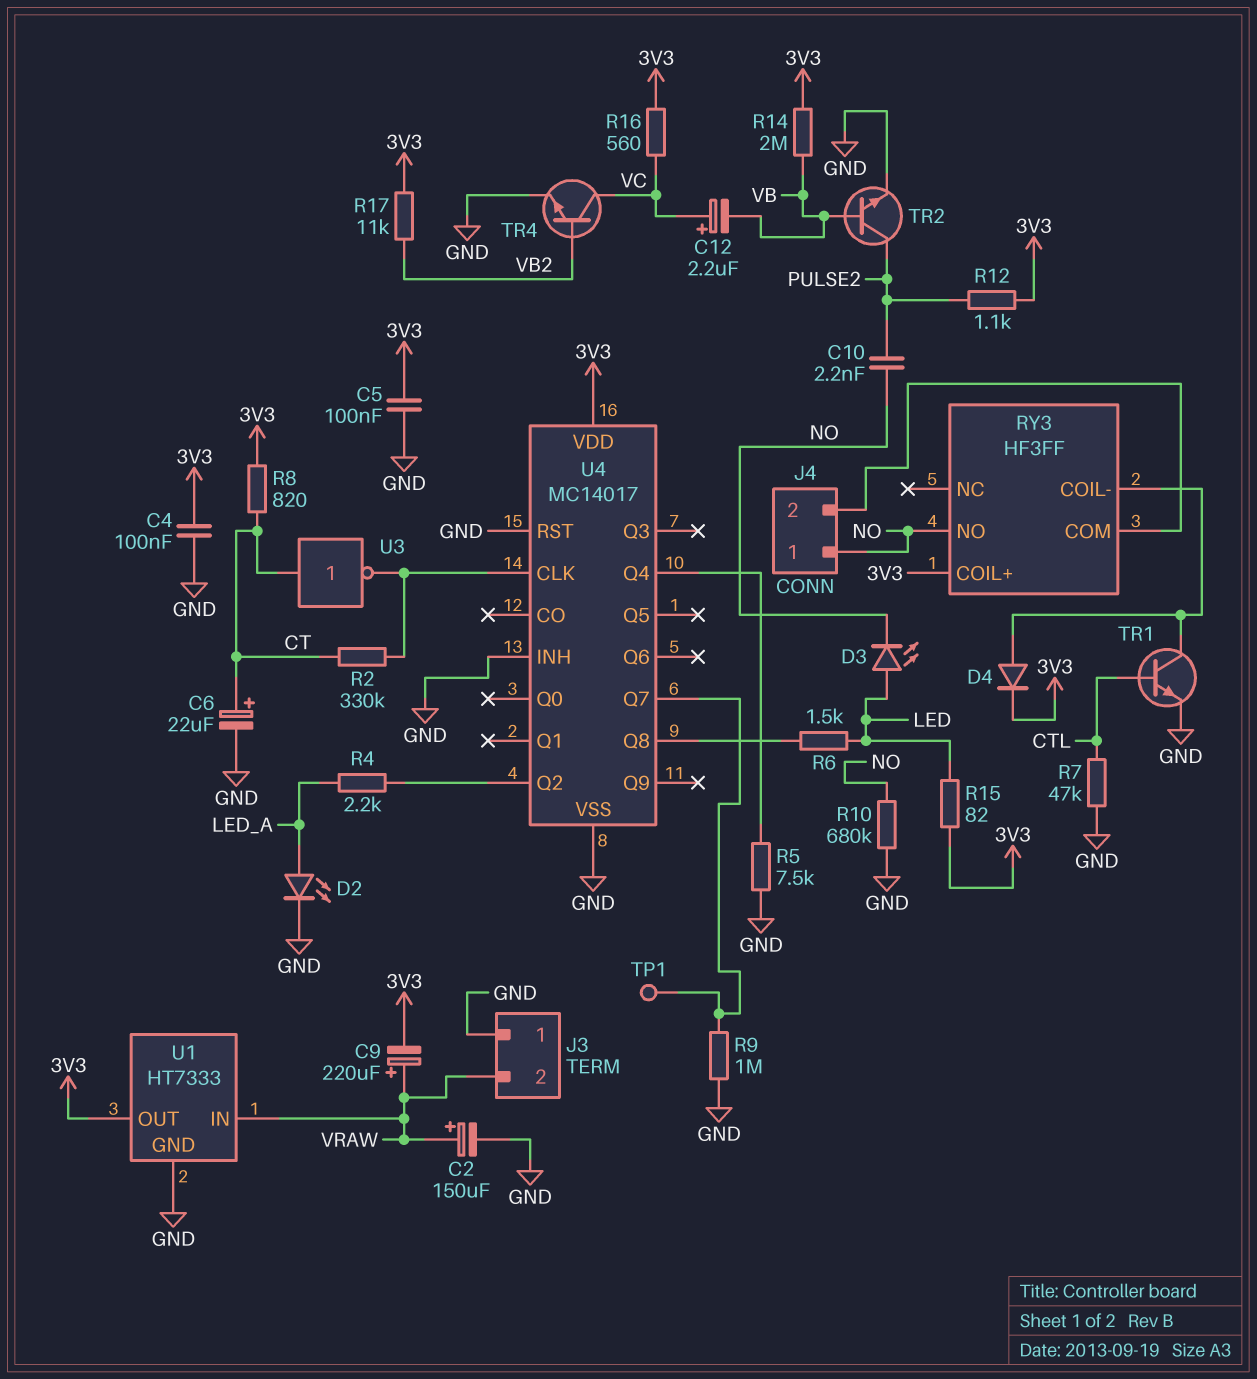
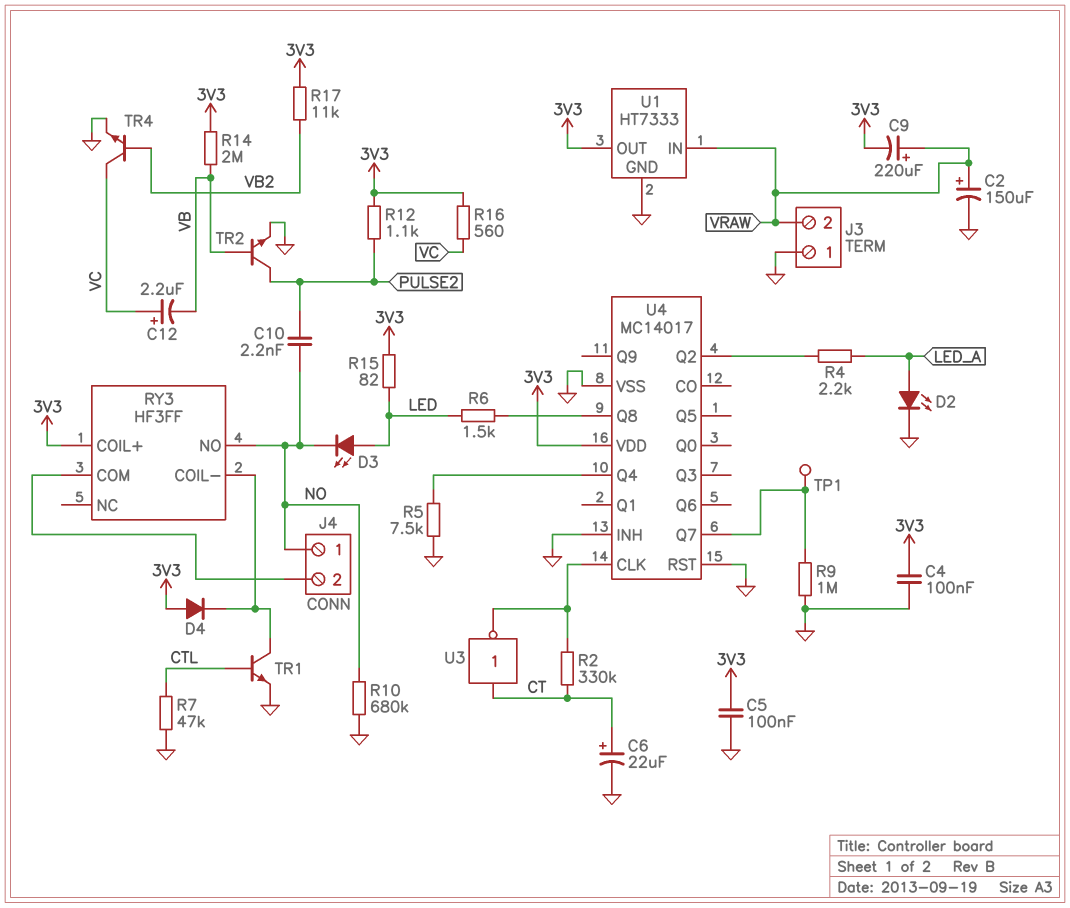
D4: diode (A RY3/COIL-, K 3V3) -> diode (A 3V3, K RY3/COIL-)
R8: 820 (3V3, CT) -> none

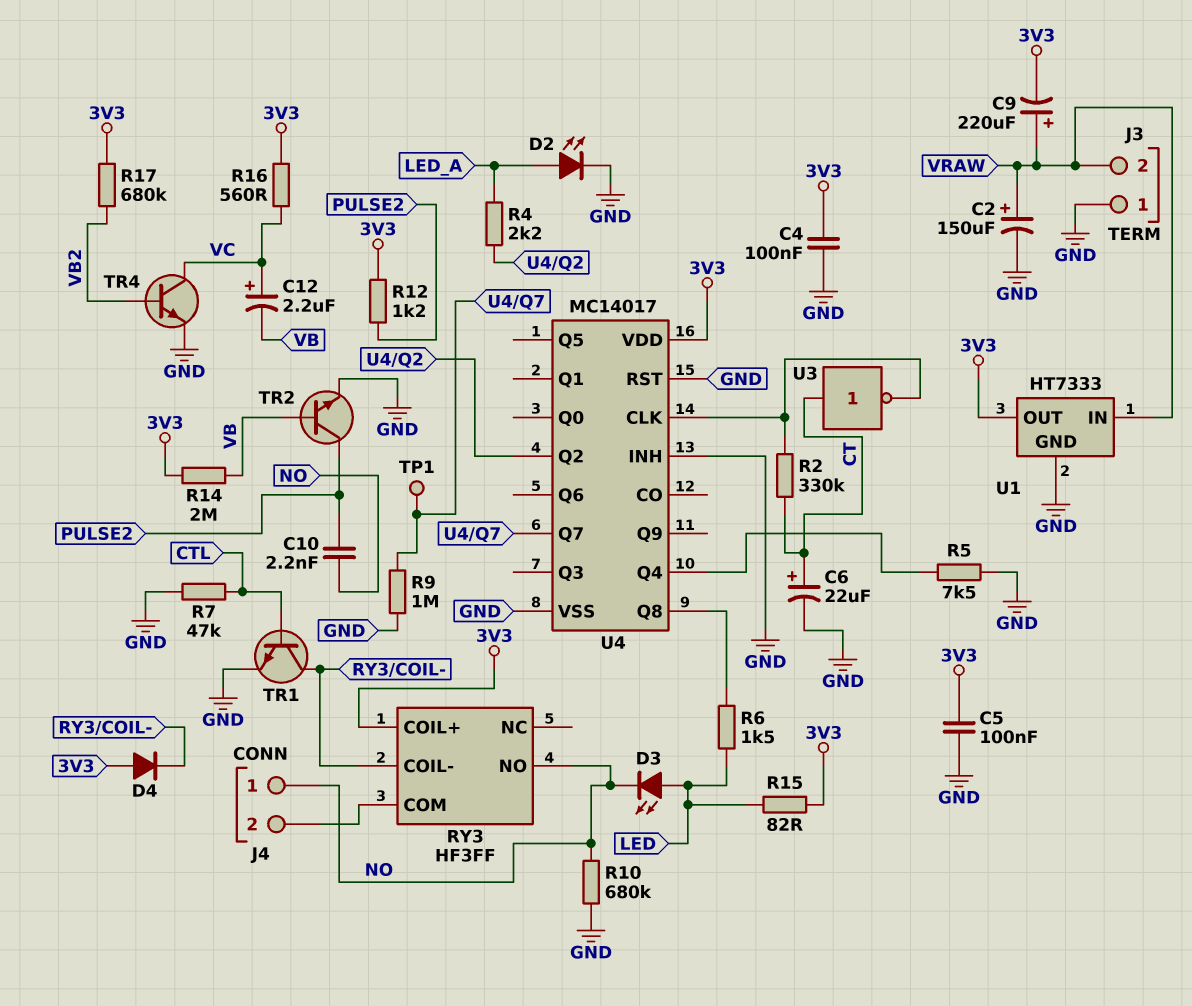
R12: 1.1k (3V3, PULSE2) -> 1.2k (3V3, PULSE2)
R17: 11k (3V3, VB2) -> 680k (3V3, VB2)

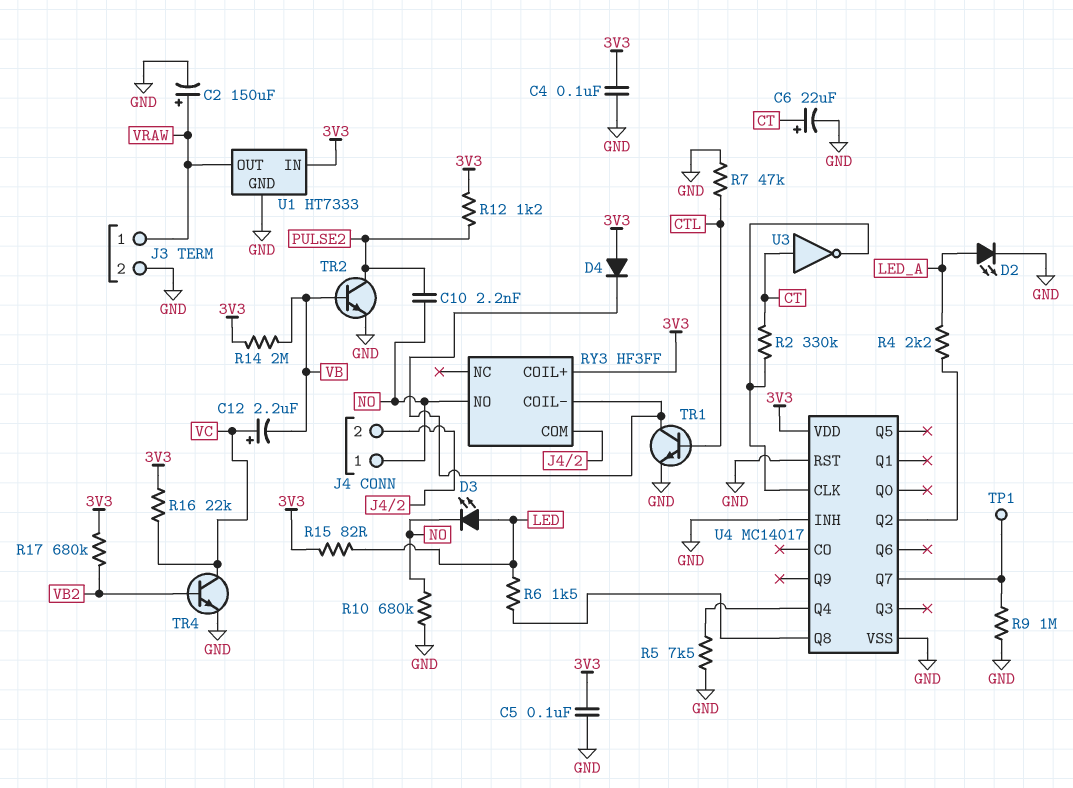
C9: 220uF (plus VRAW, minus 3V3) -> none
J3 pin 1: GND -> VRAW
J3 pin 2: VRAW -> GND
R16: 560 (3V3, VC) -> 22k (3V3, VC)
U1 pin IN: VRAW -> 3V3
U1 pin OUT: 3V3 -> VRAW

